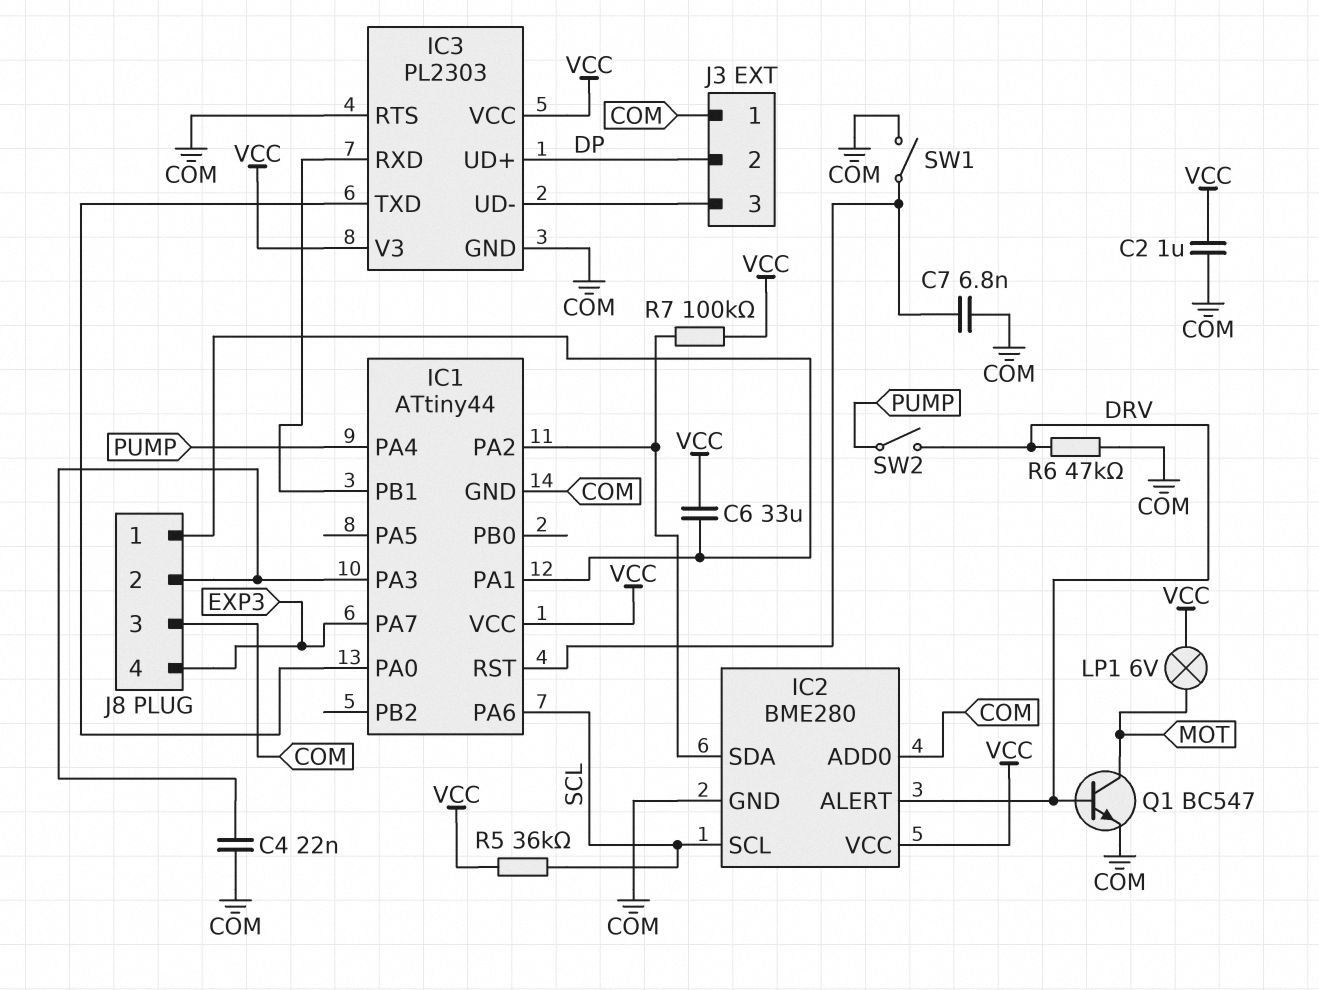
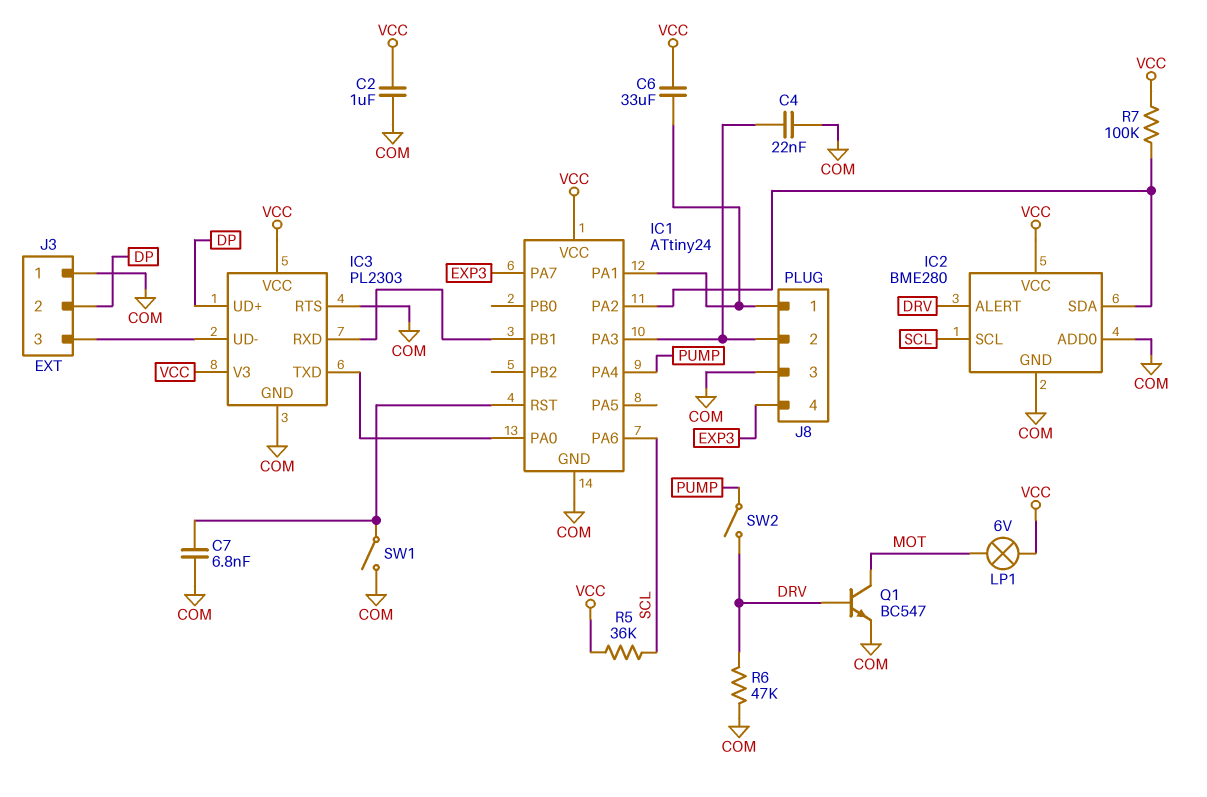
IC1: ATtiny44 -> ATtiny24

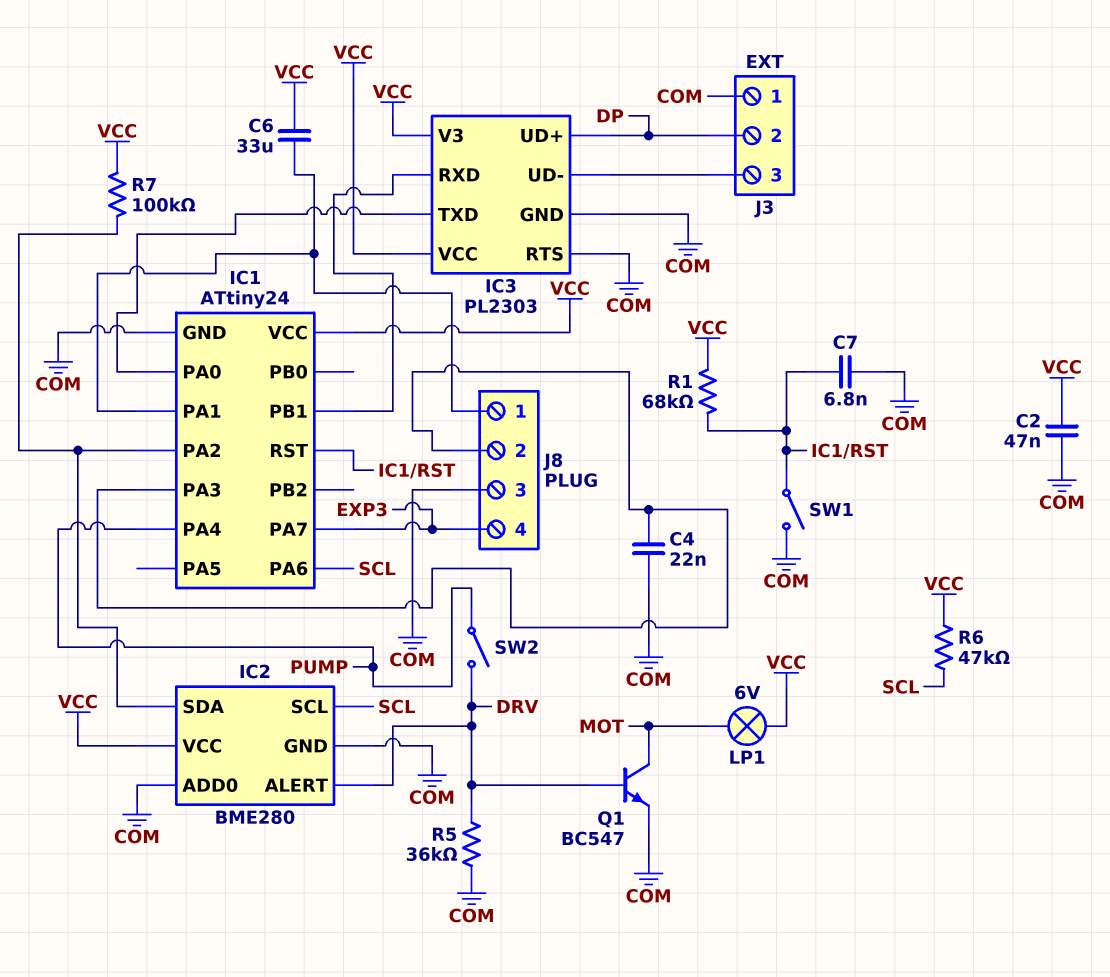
C2: 1uF (COM, VCC) -> 47nF (COM, VCC)
R1: none -> 68k (IC1/RST, VCC)
R5: 36k (SCL, VCC) -> 36k (COM, DRV)
R6: 47k (COM, DRV) -> 47k (SCL, VCC)

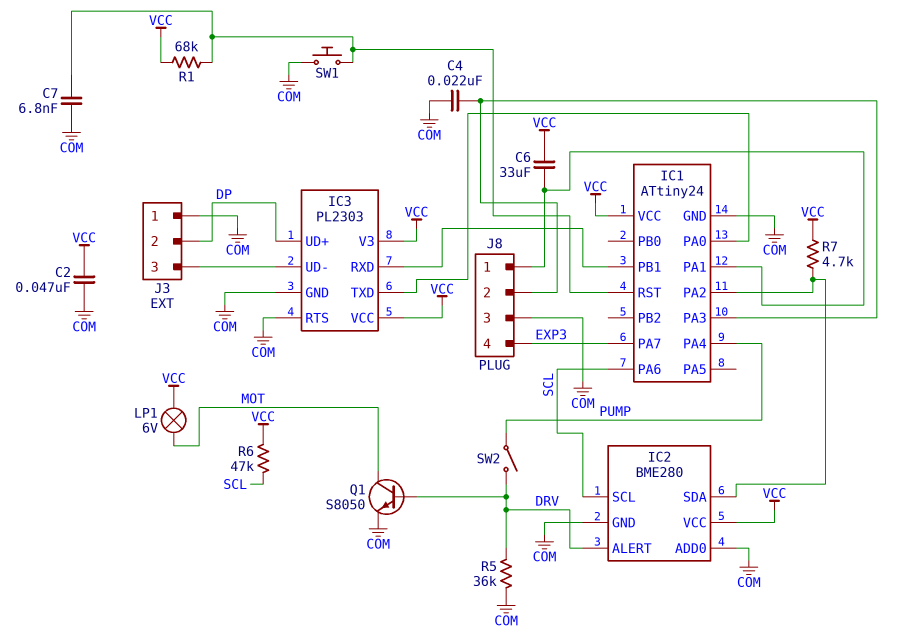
Q1: NPN BC547 (B DRV, C MOT, E COM) -> NPN S8050 (B DRV, C MOT, E COM)
R7: 100k (IC1/PA2, VCC) -> 4.7k (IC1/PA2, VCC)
SW1: switch (COM, IC1/RST) -> button (COM, IC1/RST)

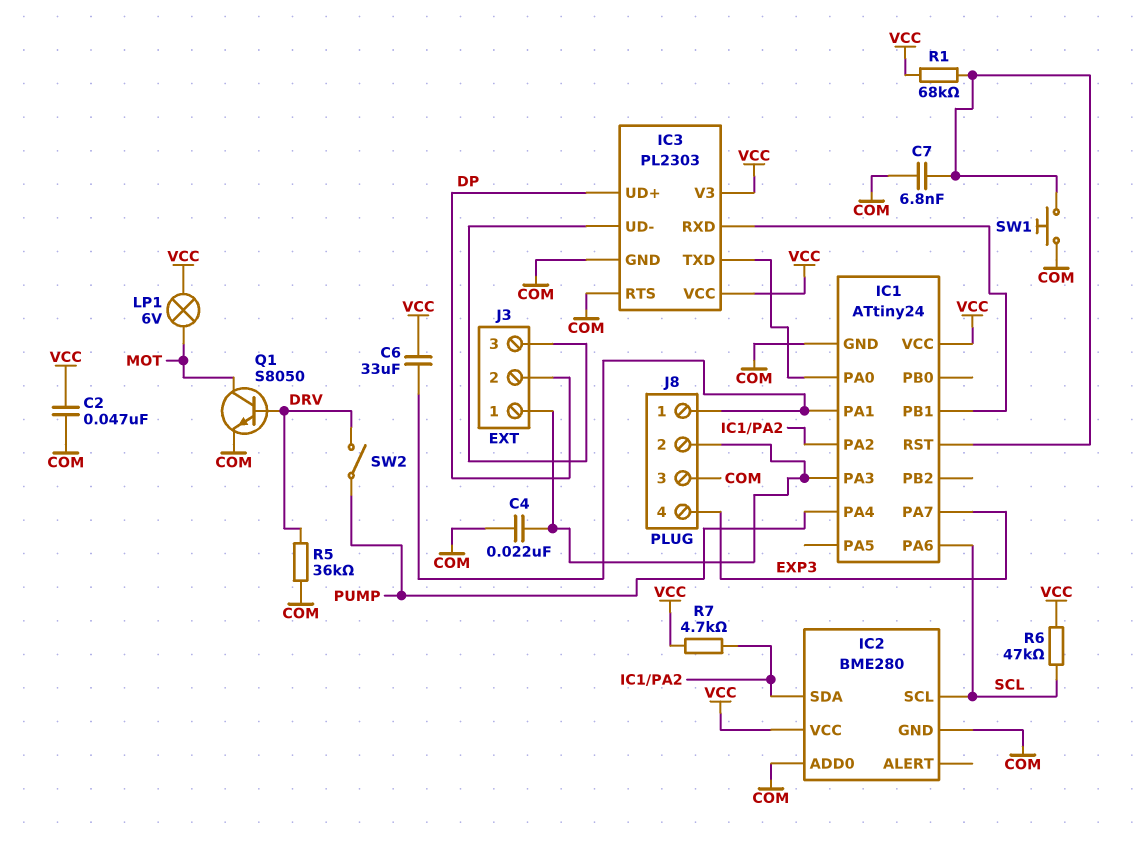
IC2 pin ALERT: DRV -> none
J3 pin 1: COM -> IC1/PA3

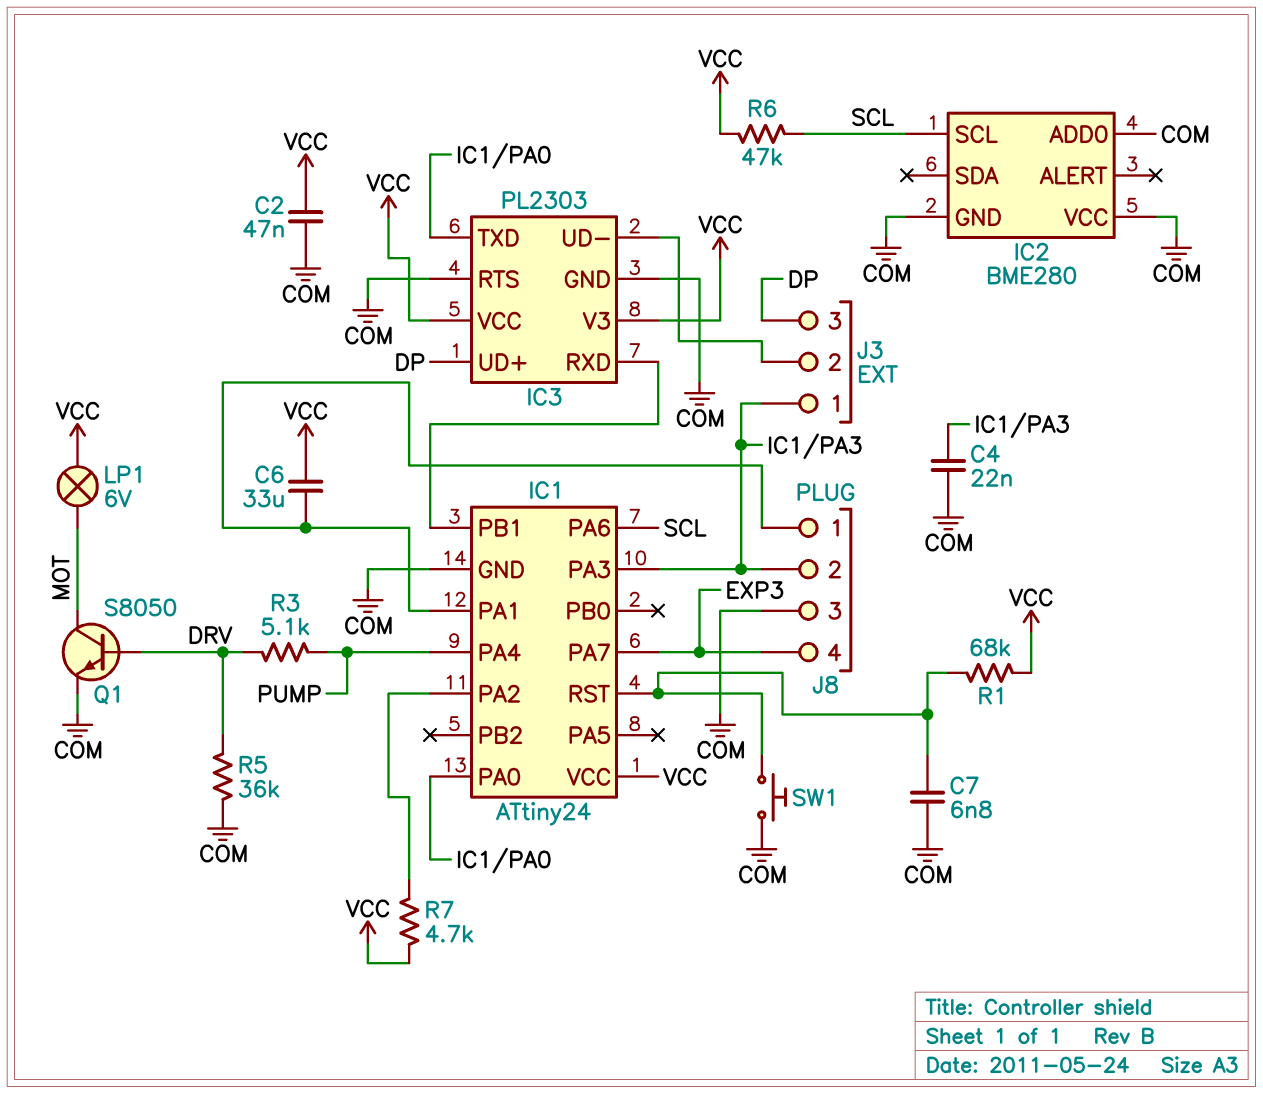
IC2 pin SDA: IC1/PA2 -> none
IC2 pin VCC: VCC -> COM
J3 pin 2: DP -> IC3/UD-
J3 pin 3: IC3/UD- -> DP
R3: none -> 5.1k (DRV, PUMP)
SW2: switch (DRV, PUMP) -> none

